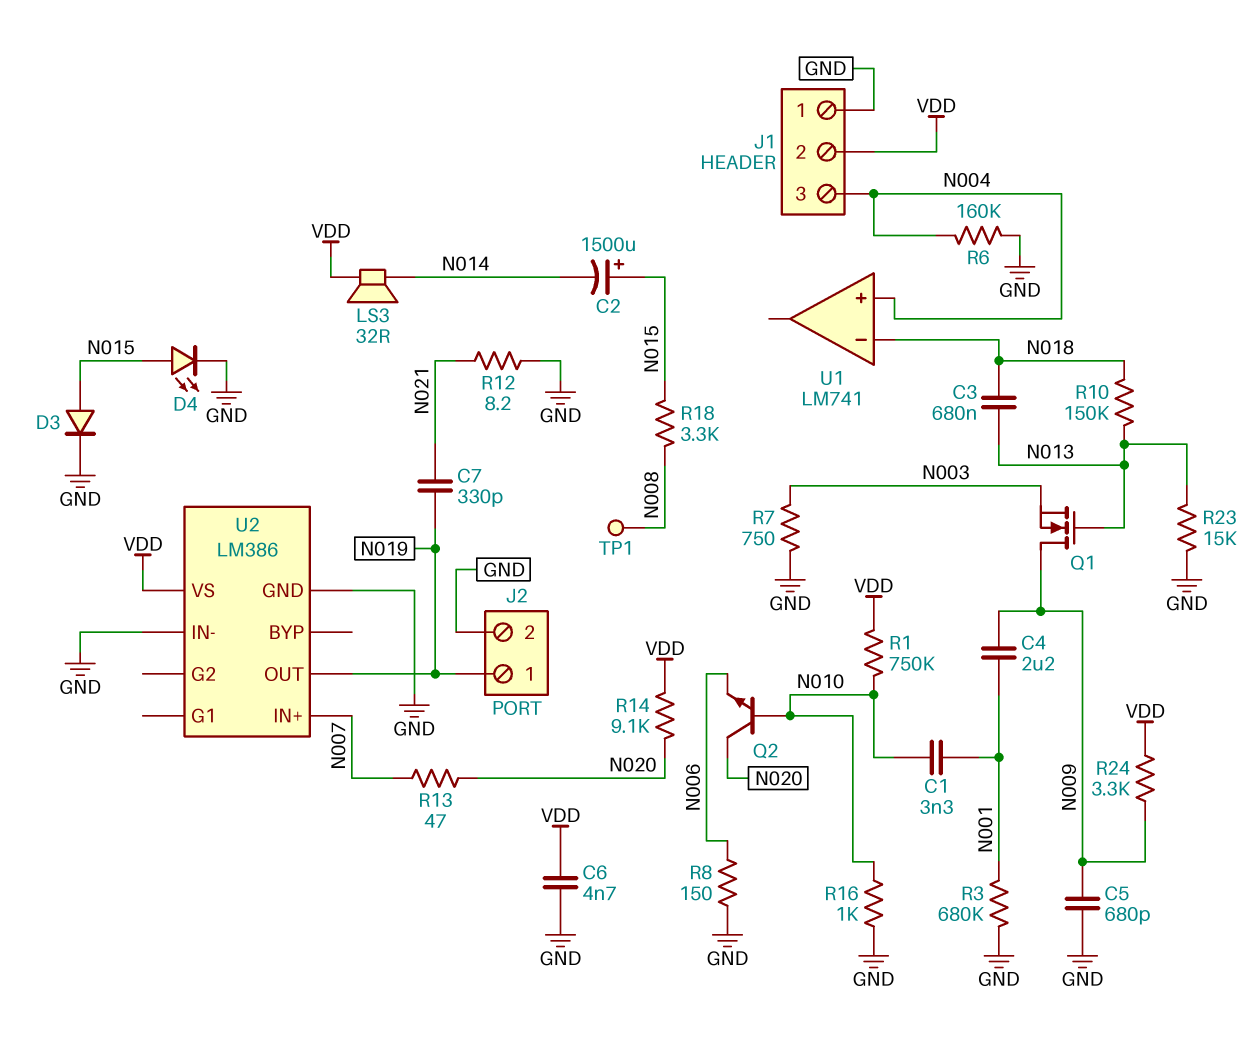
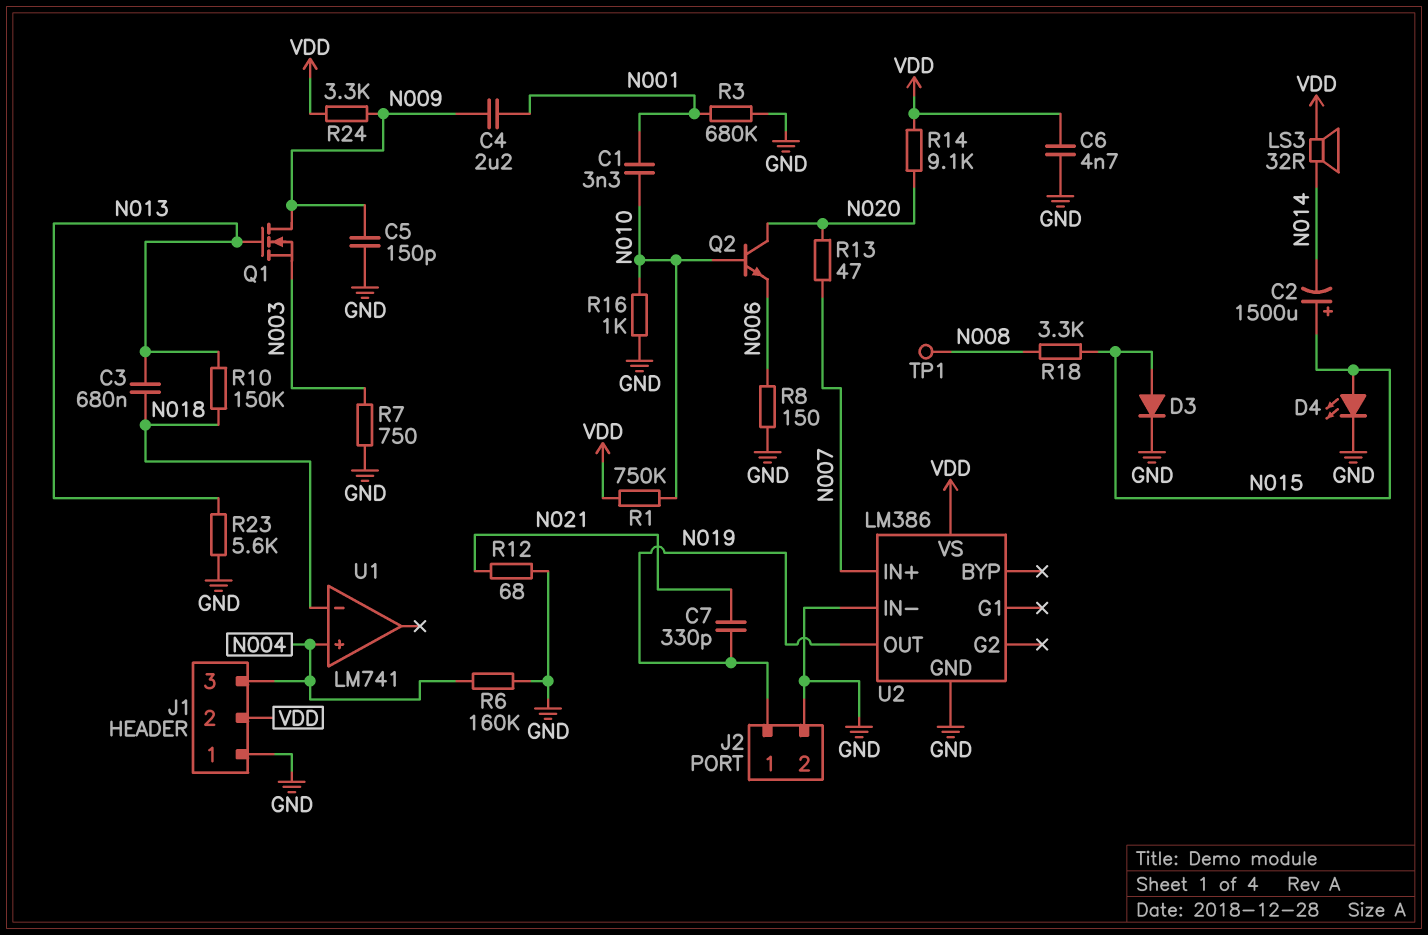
C5: 680pF (GND, N009) -> 150pF (GND, N009)
R12: 8.2 (GND, N021) -> 68 (GND, N021)
R23: 15k (GND, N013) -> 5.6k (GND, N013)

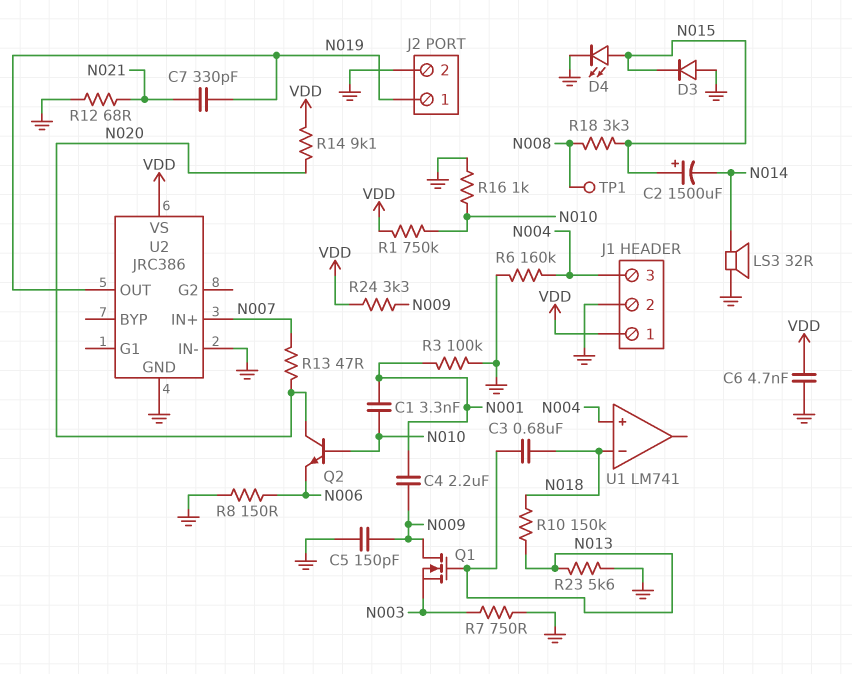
D3: diode (A N015, K GND) -> diode (A GND, K N015)
J1 pin 1: GND -> VDD
J1 pin 2: VDD -> GND
LS3: speaker 32R (N014, VDD) -> speaker 32R (GND, N014)
R3: 680k (GND, N001) -> 100k (GND, N001)
U2: LM386 -> JRC386

